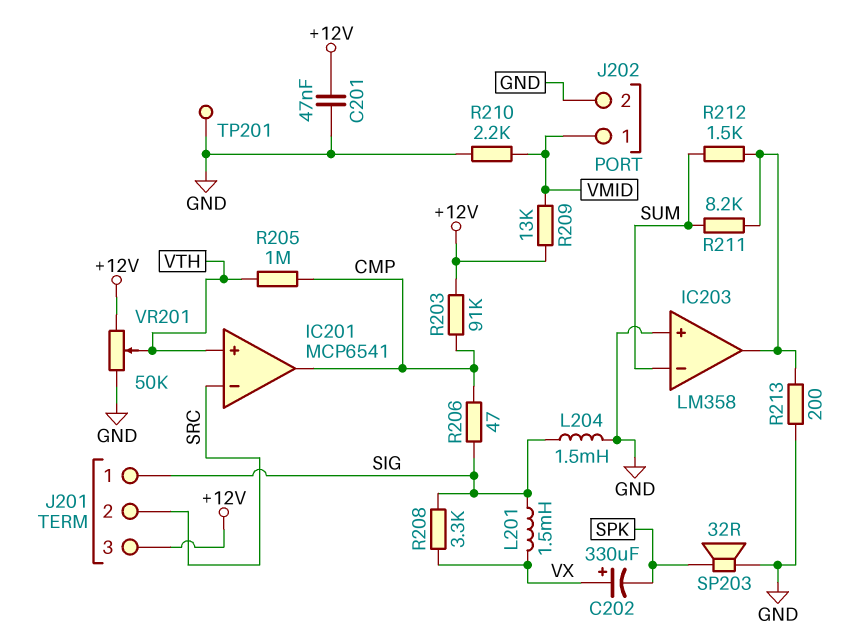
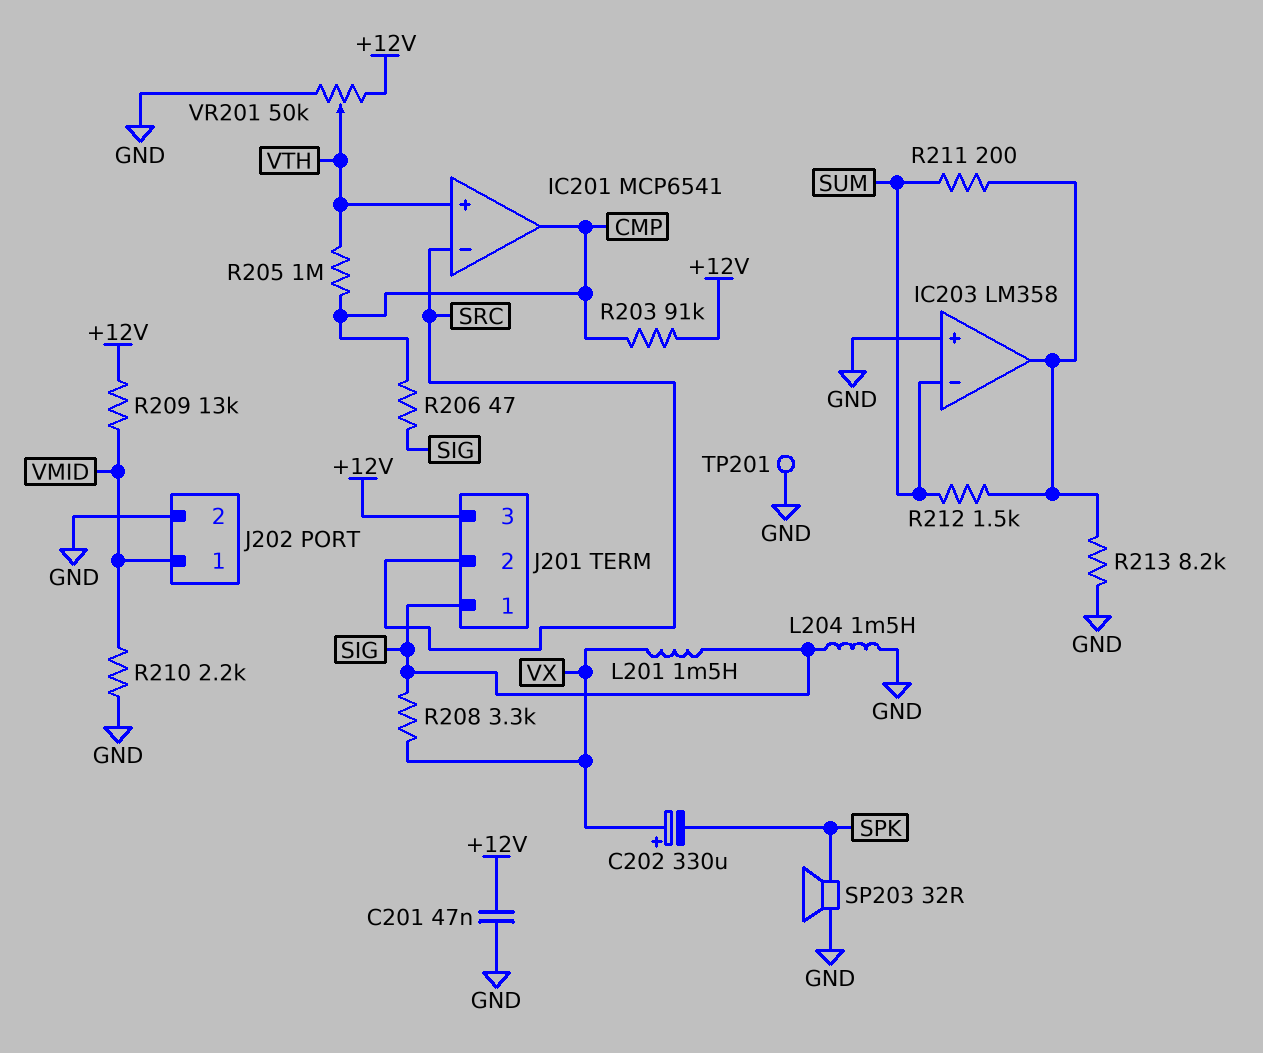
R211: 8.2k (IC203/out, SUM) -> 200 (IC203/out, SUM)
R213: 200 (GND, IC203/out) -> 8.2k (GND, IC203/out)

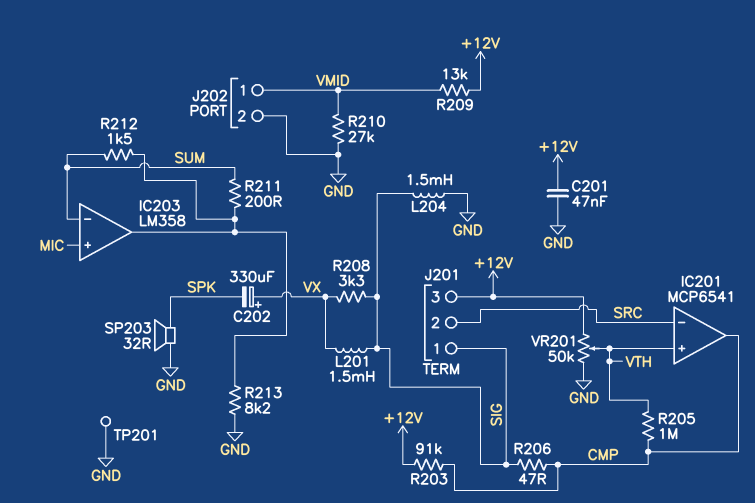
IC203 pin in+: GND -> MIC
R210: 2.2k (GND, VMID) -> 27k (GND, VMID)

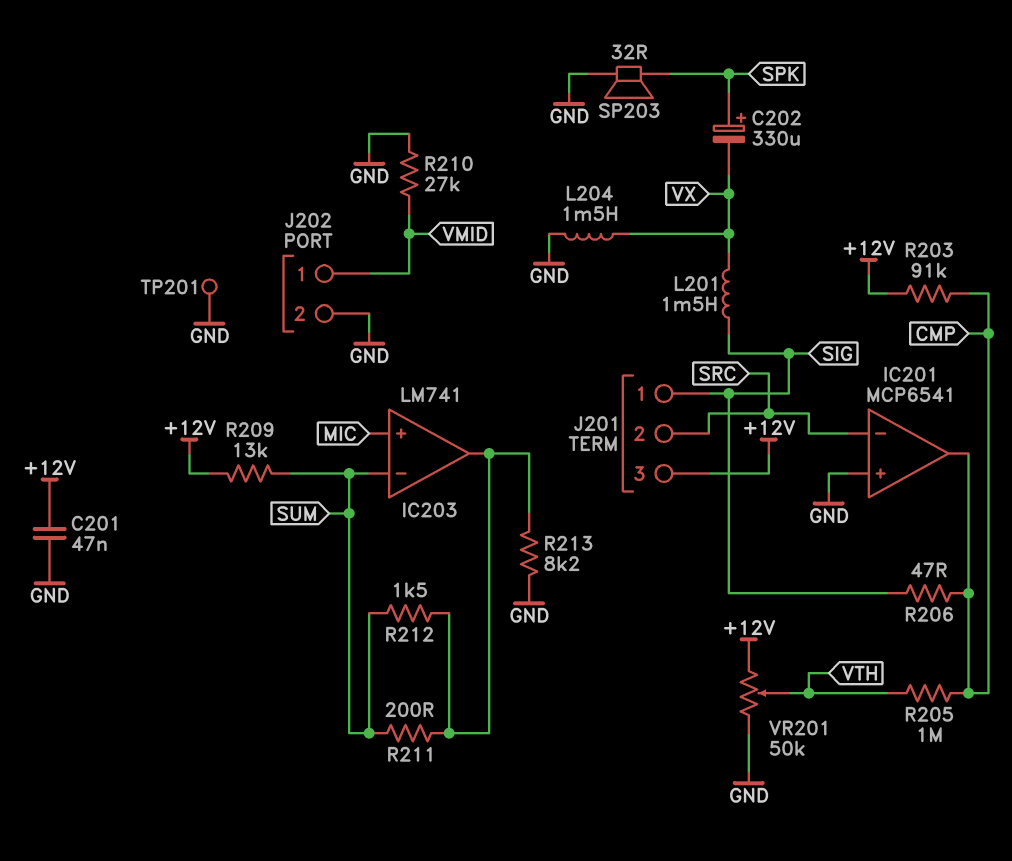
C202: 330uF (plus VX, minus SPK) -> 330uF (plus SPK, minus VX)
IC201 pin in+: VTH -> GND
IC203: LM358 -> LM741
L204: 1.5mH (GND, SIG) -> 1.5mH (GND, VX)
R208: 3.3k (SIG, VX) -> none
R209: 13k (+12V, VMID) -> 13k (+12V, SUM)

